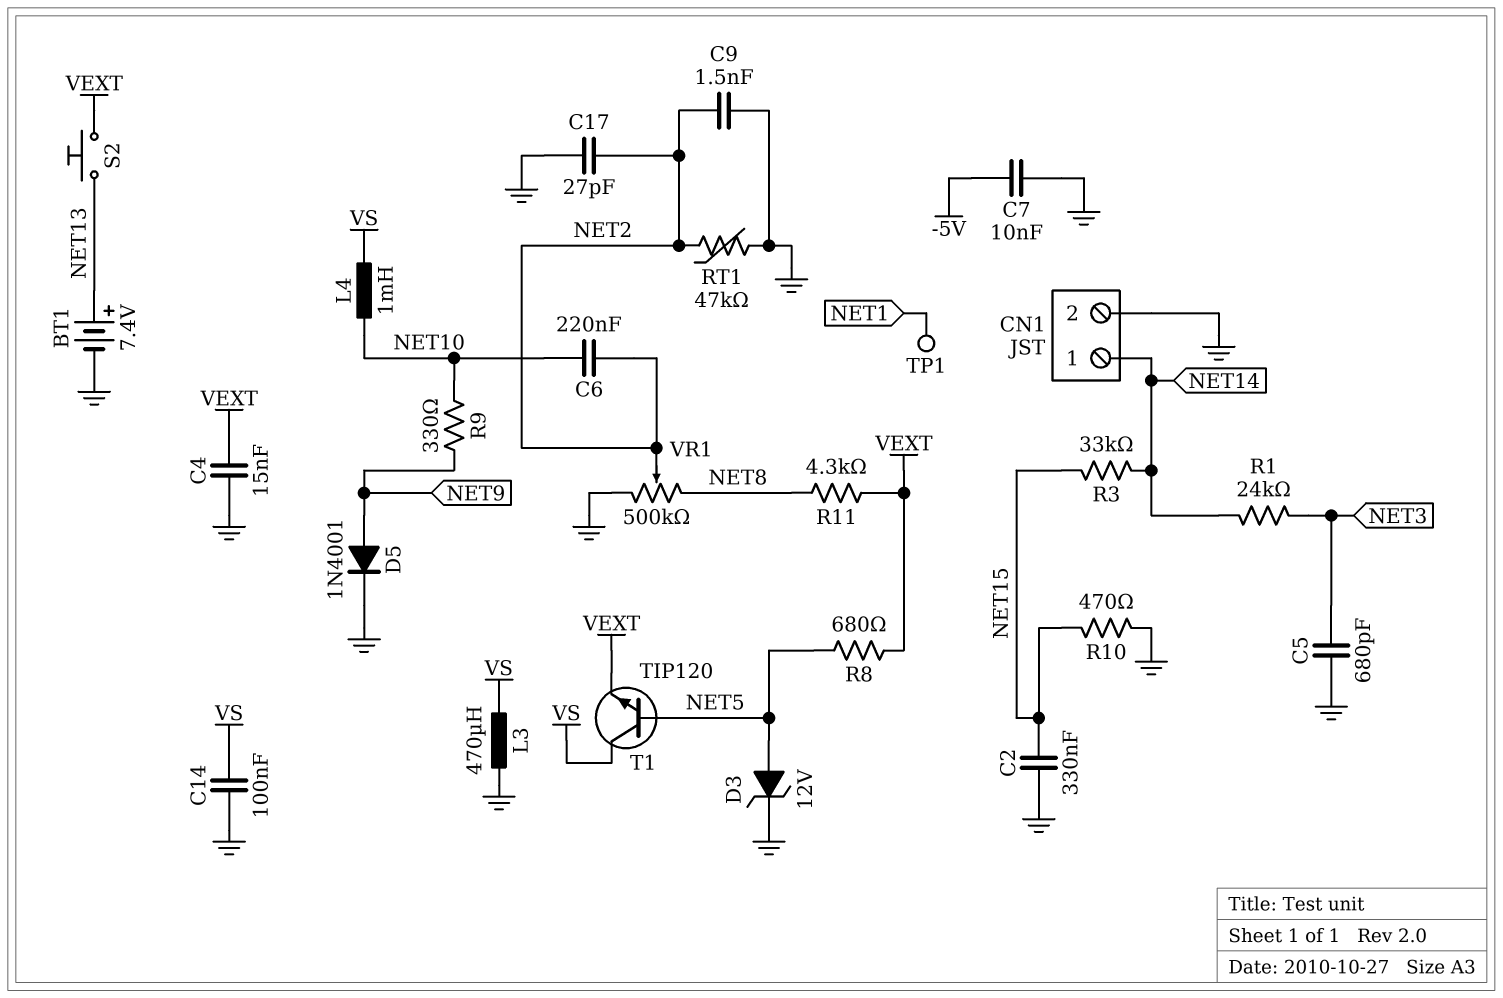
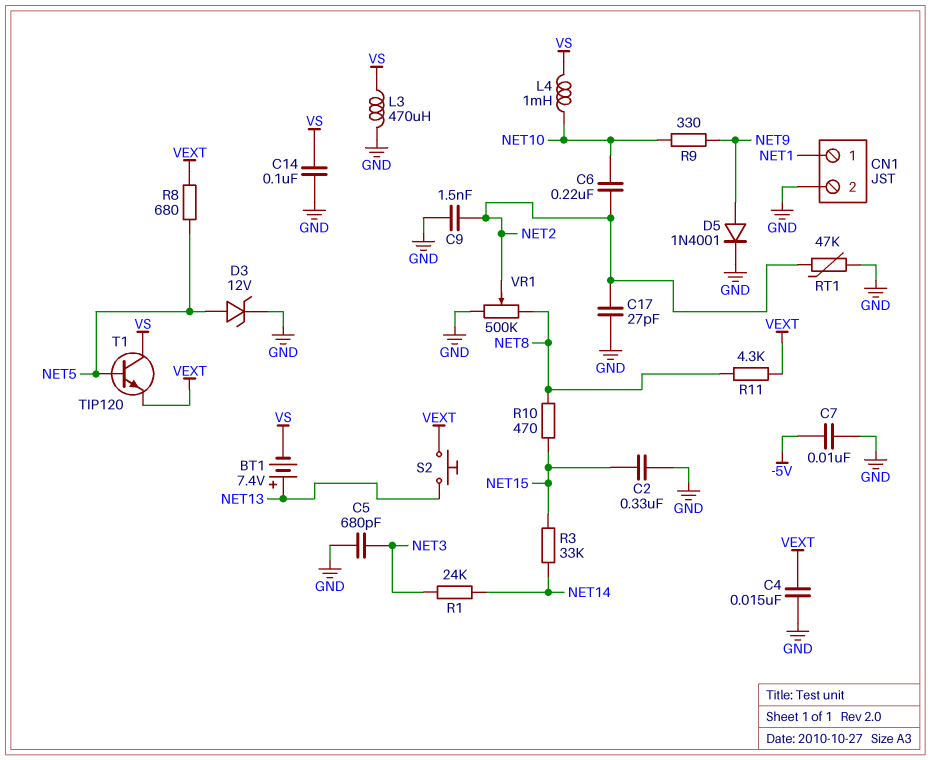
BT1: 7.4V (plus NET13, minus GND) -> 7.4V (plus NET13, minus VS)
CN1 pin 1: NET14 -> NET1
R10: 470 (GND, NET15) -> 470 (NET8, NET15)
TP1: test point (NET1) -> none

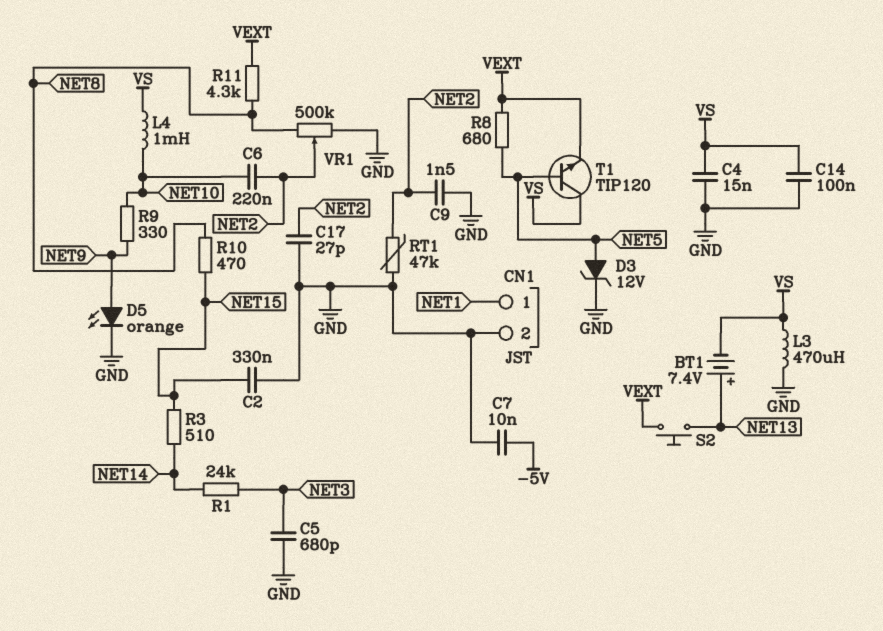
C4: 15nF (GND, VEXT) -> 15nF (GND, VS)
D5: diode 1N4001 (A NET9, K GND) -> LED orange (A NET9, K GND)
R3: 33k (NET14, NET15) -> 510 (NET14, NET15)

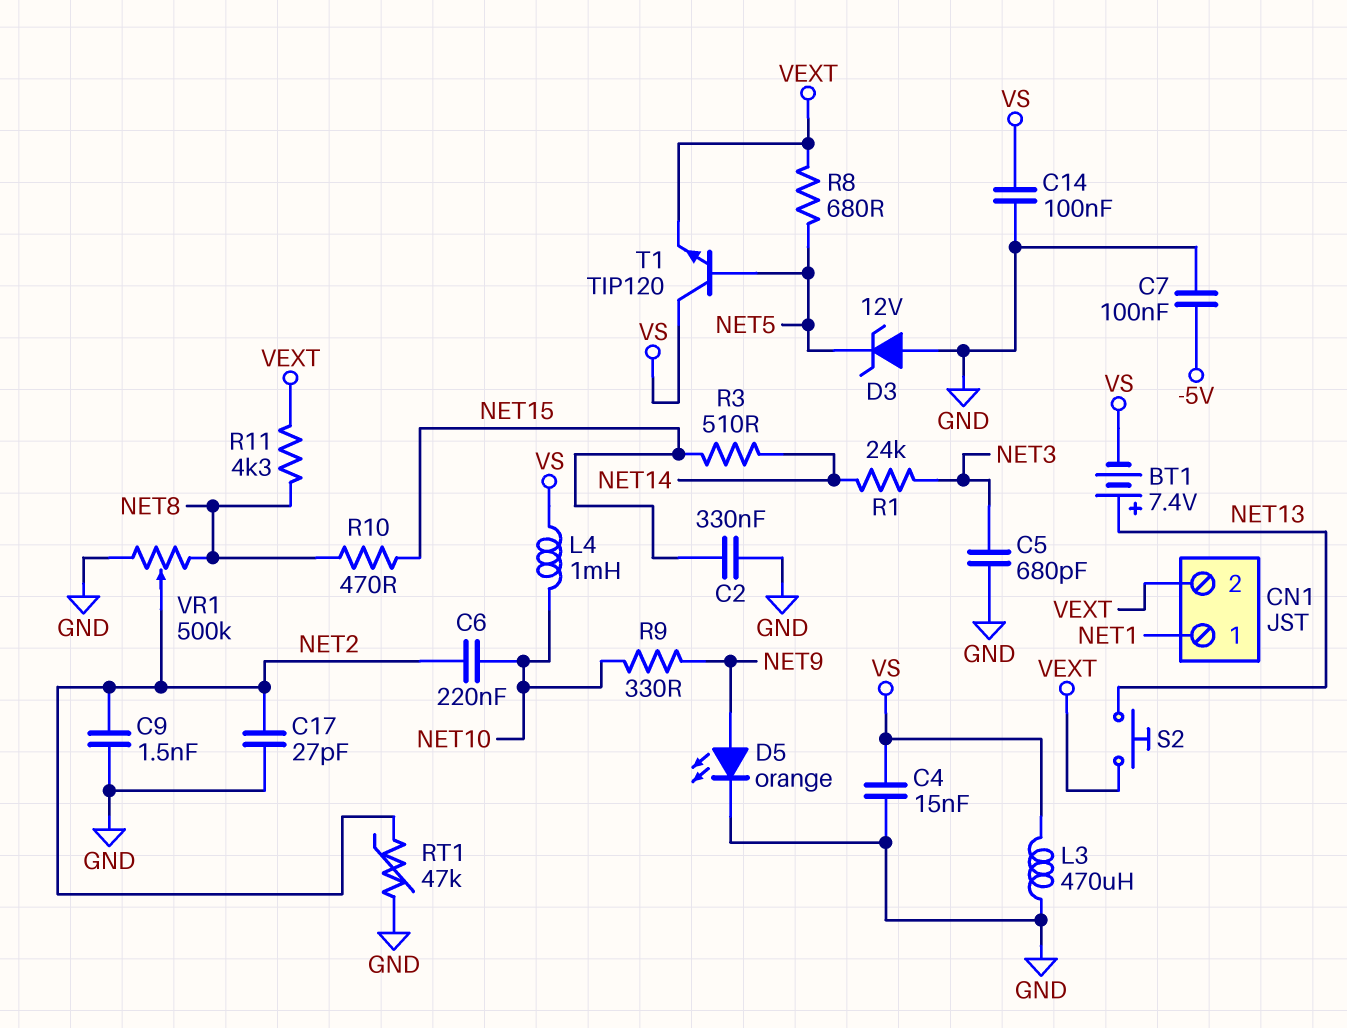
C7: 10nF (-5V, GND) -> 100nF (-5V, GND)
CN1 pin 2: GND -> VEXT
D3: zener 12V (A NET5, K GND) -> zener 12V (A GND, K NET5)

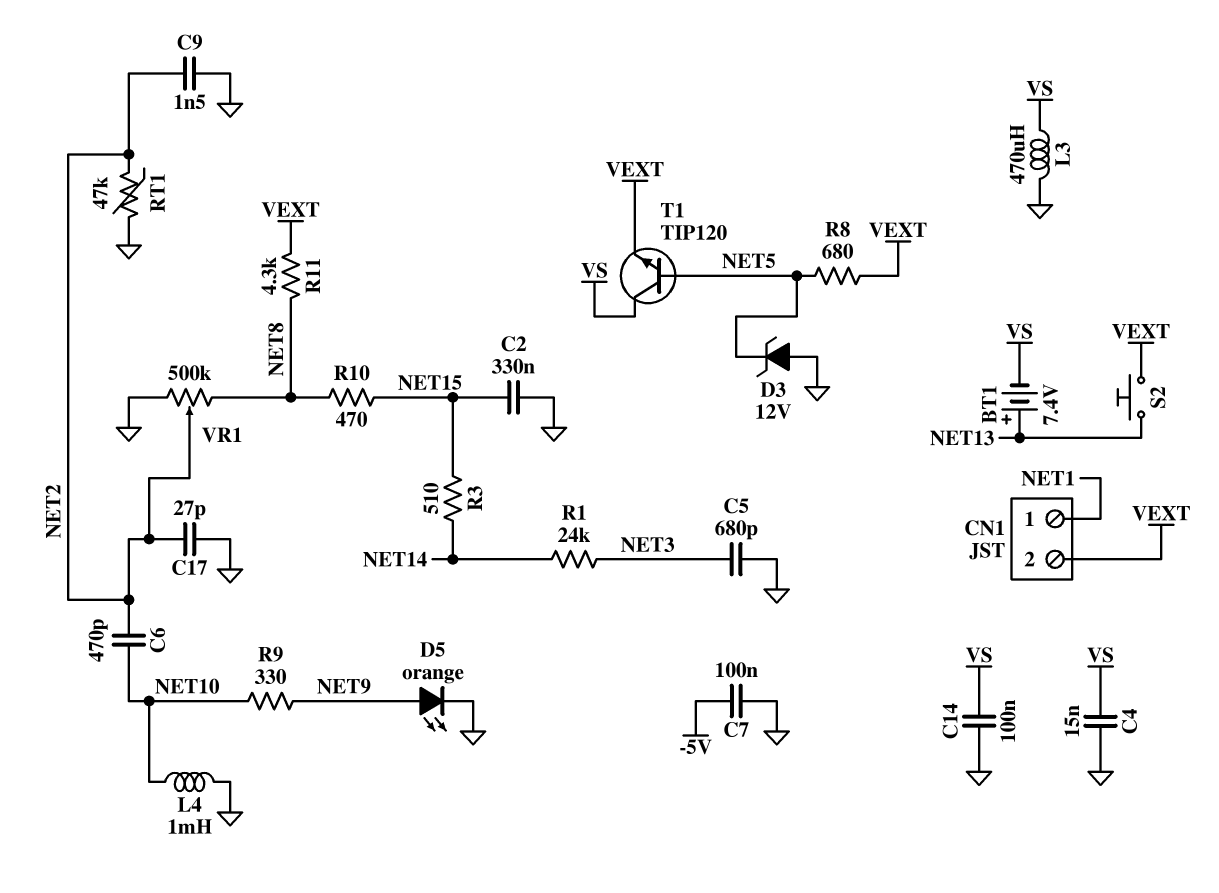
C6: 220nF (NET2, NET10) -> 470pF (NET2, NET10)
L4: 1mH (NET10, VS) -> 1mH (GND, NET10)

